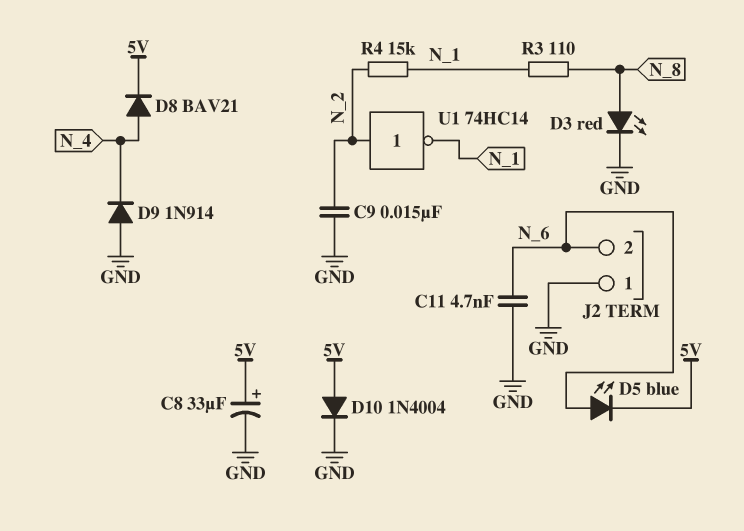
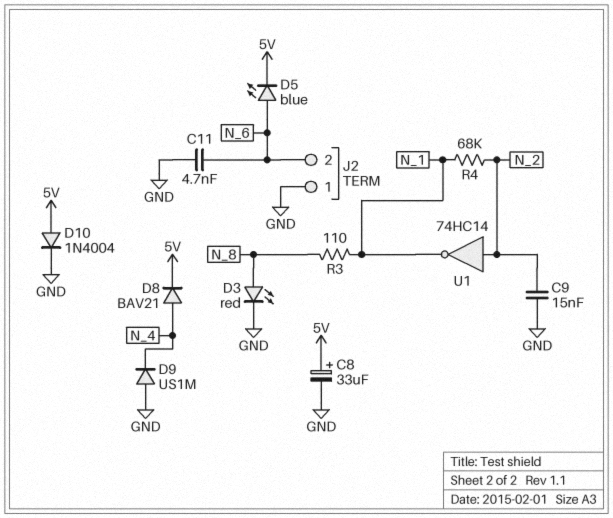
D9: diode 1N914 (A GND, K N_4) -> diode US1M (A GND, K N_4)
R4: 15k (N_1, N_2) -> 68k (N_1, N_2)

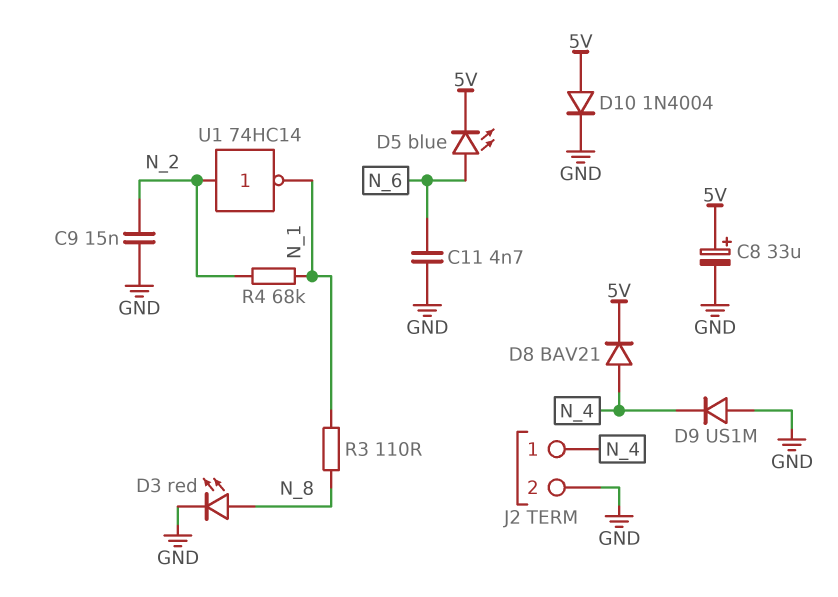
J2 pin 1: GND -> N_4
J2 pin 2: N_6 -> GND

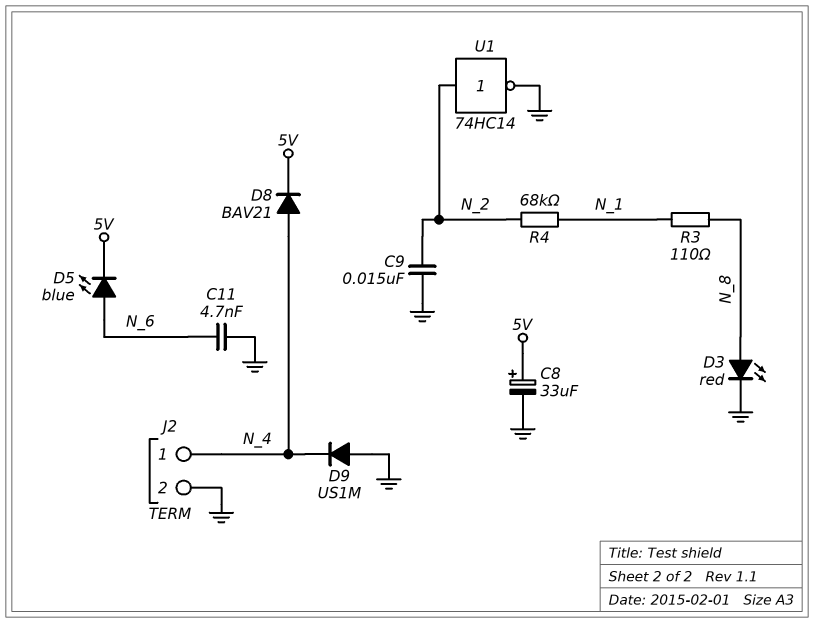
D10: diode 1N4004 (A 5V, K GND) -> none
U1: NOT 74HC14 (in N_2, out N_1) -> NOT 74HC14 (in N_2, out GND)

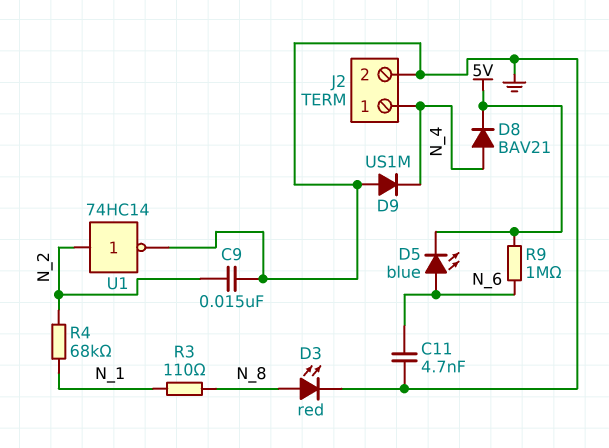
C8: 33uF (plus 5V, minus GND) -> none
R9: none -> 1M (5V, N_6)

